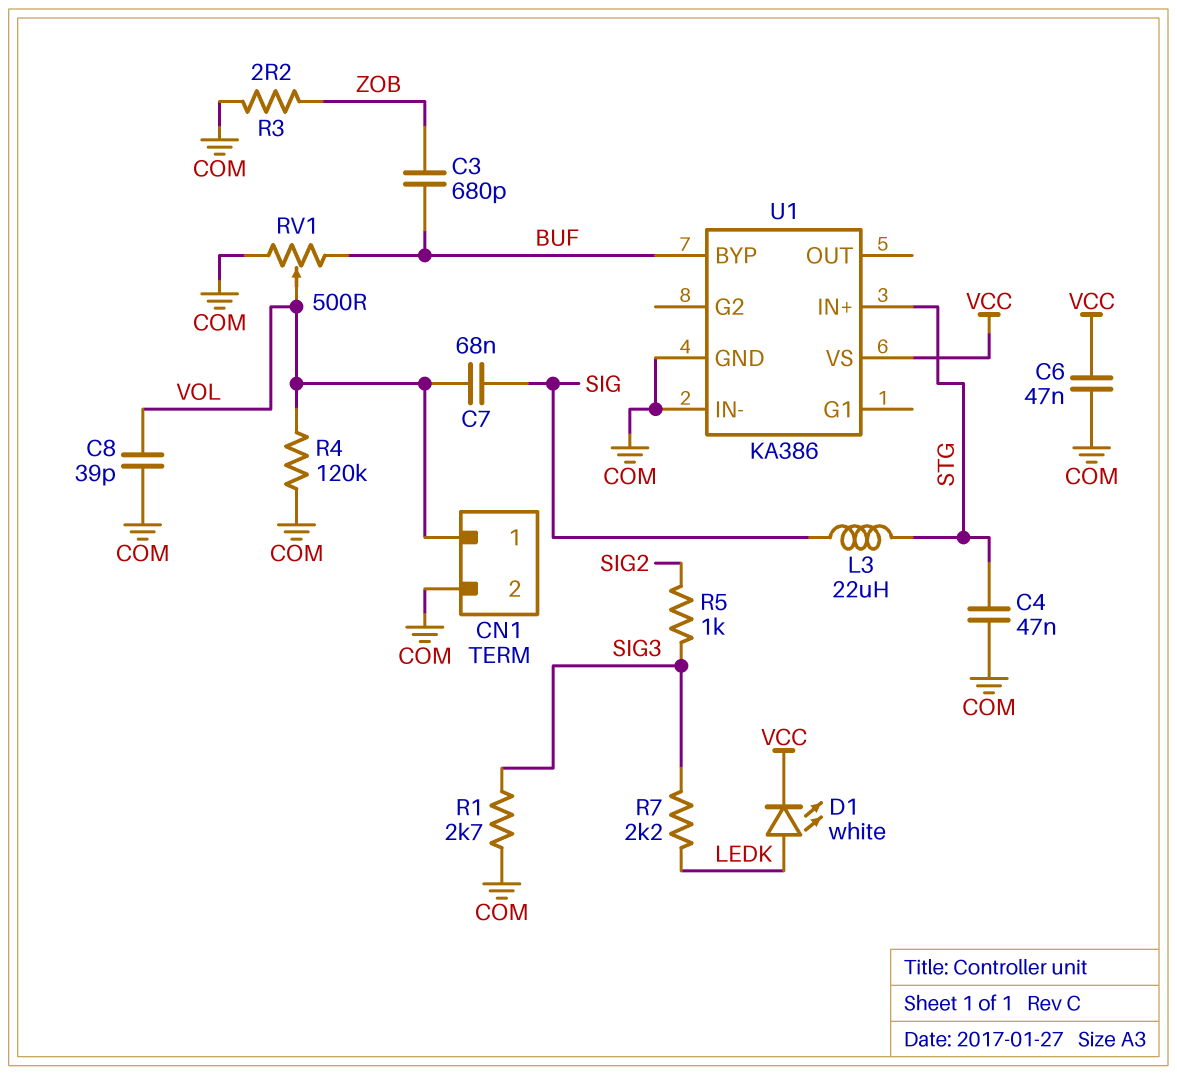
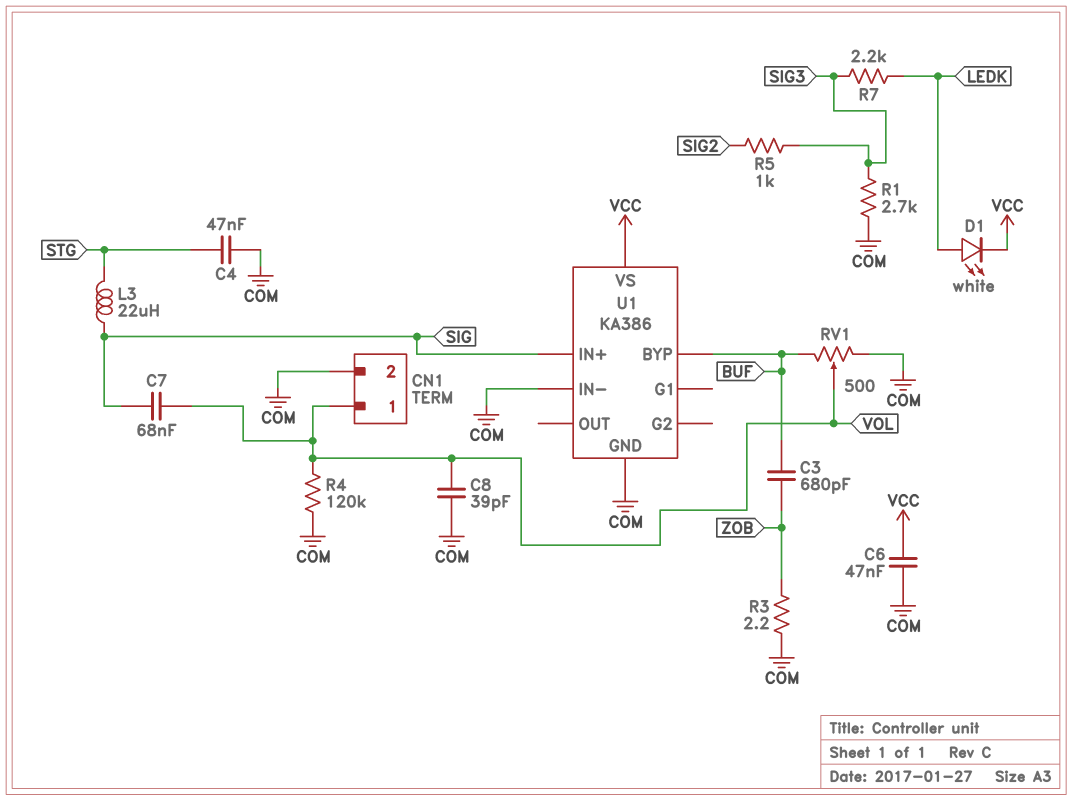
U1 pin IN+: STG -> SIG

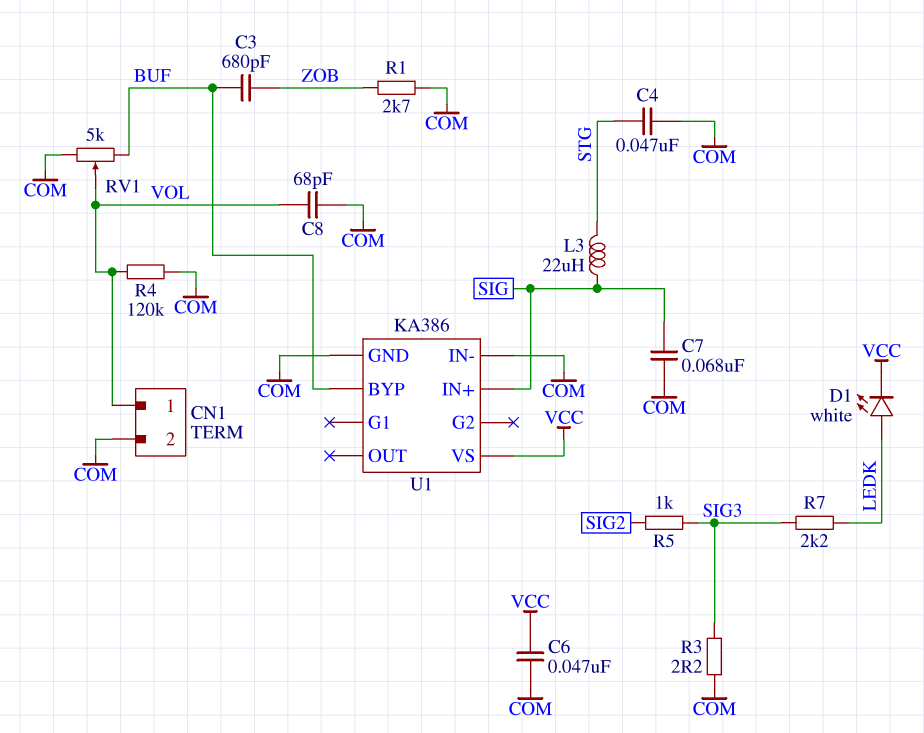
C7: 68nF (SIG, VOL) -> 68nF (COM, SIG)
C8: 39pF (COM, VOL) -> 68pF (COM, VOL)
R1: 2.7k (COM, SIG3) -> 2.7k (COM, ZOB)
R3: 2.2 (COM, ZOB) -> 2.2 (COM, SIG3)
RV1: 500 (BUF, COM, wiper VOL) -> 5k (BUF, COM, wiper VOL)

